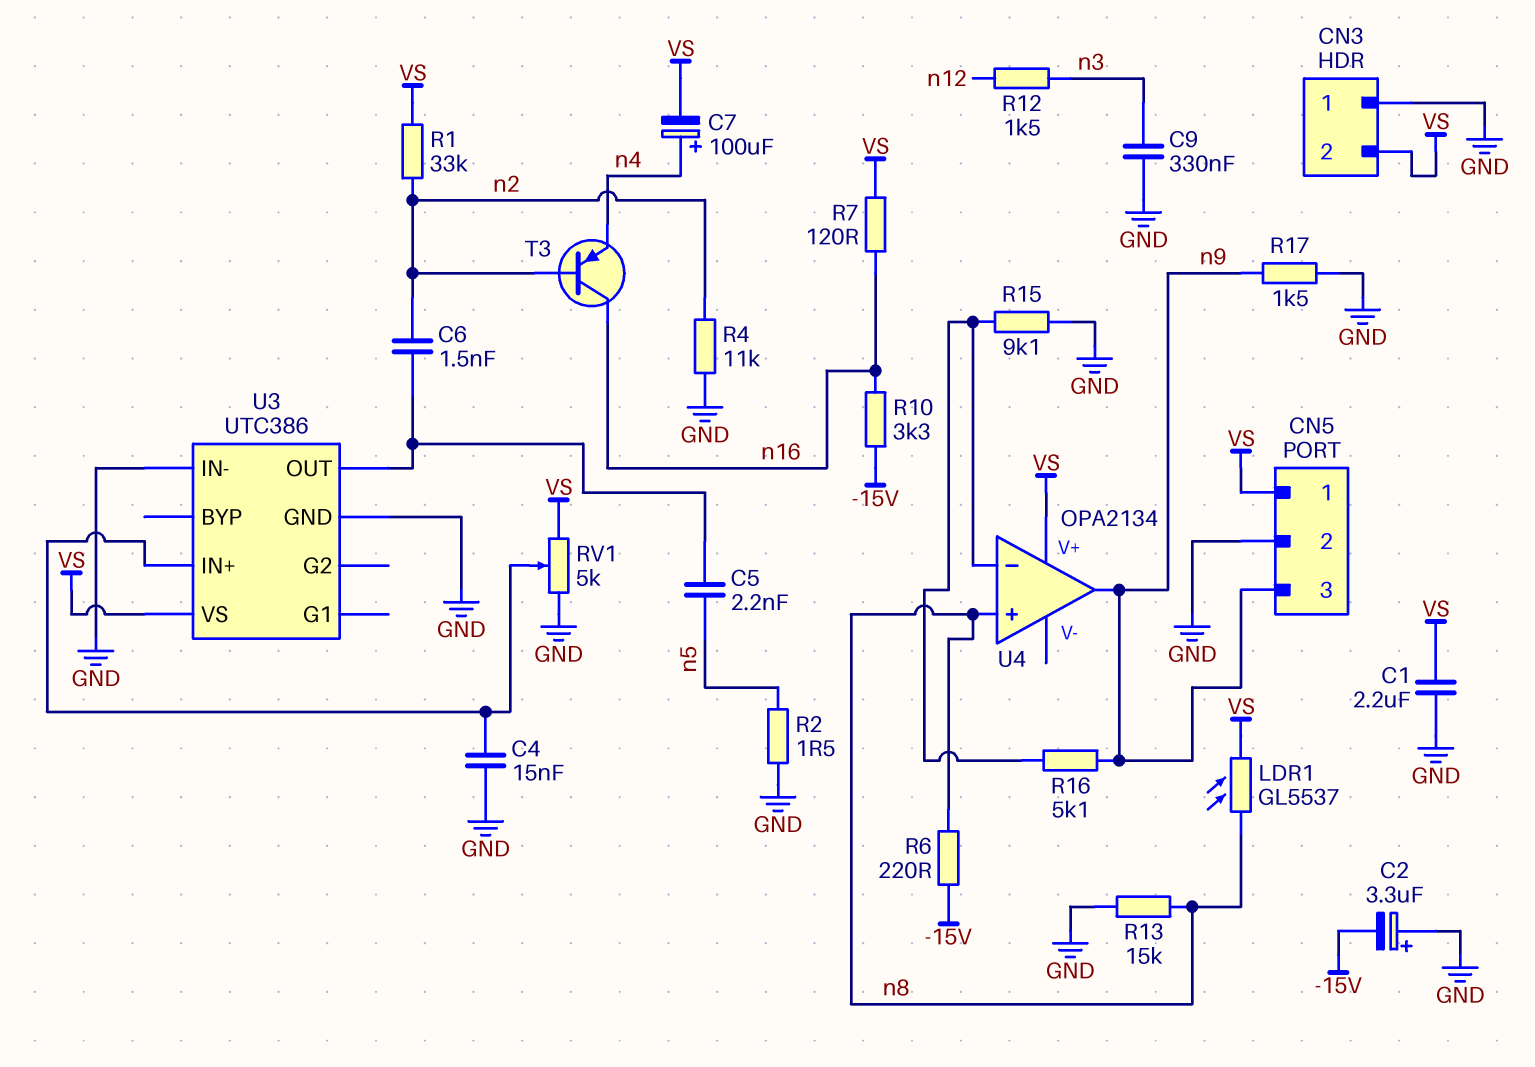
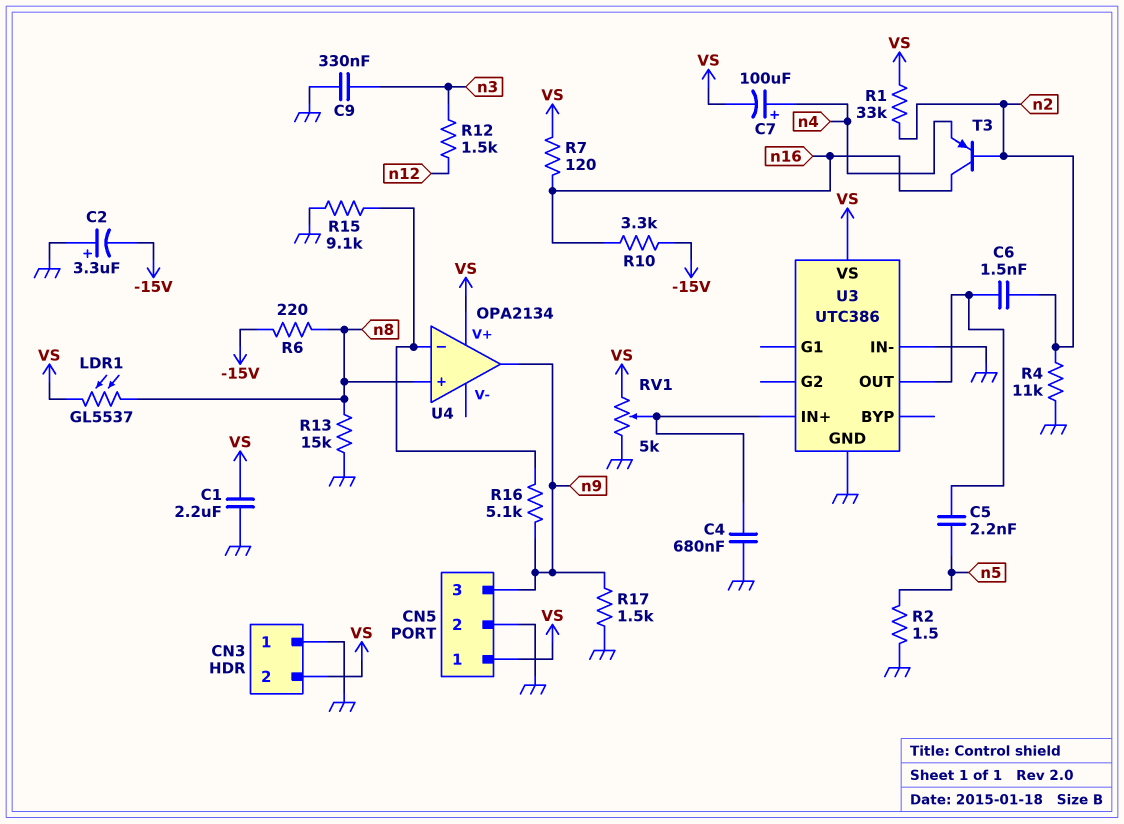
C4: 15nF (GND, U3/IN+) -> 680nF (GND, U3/IN+)

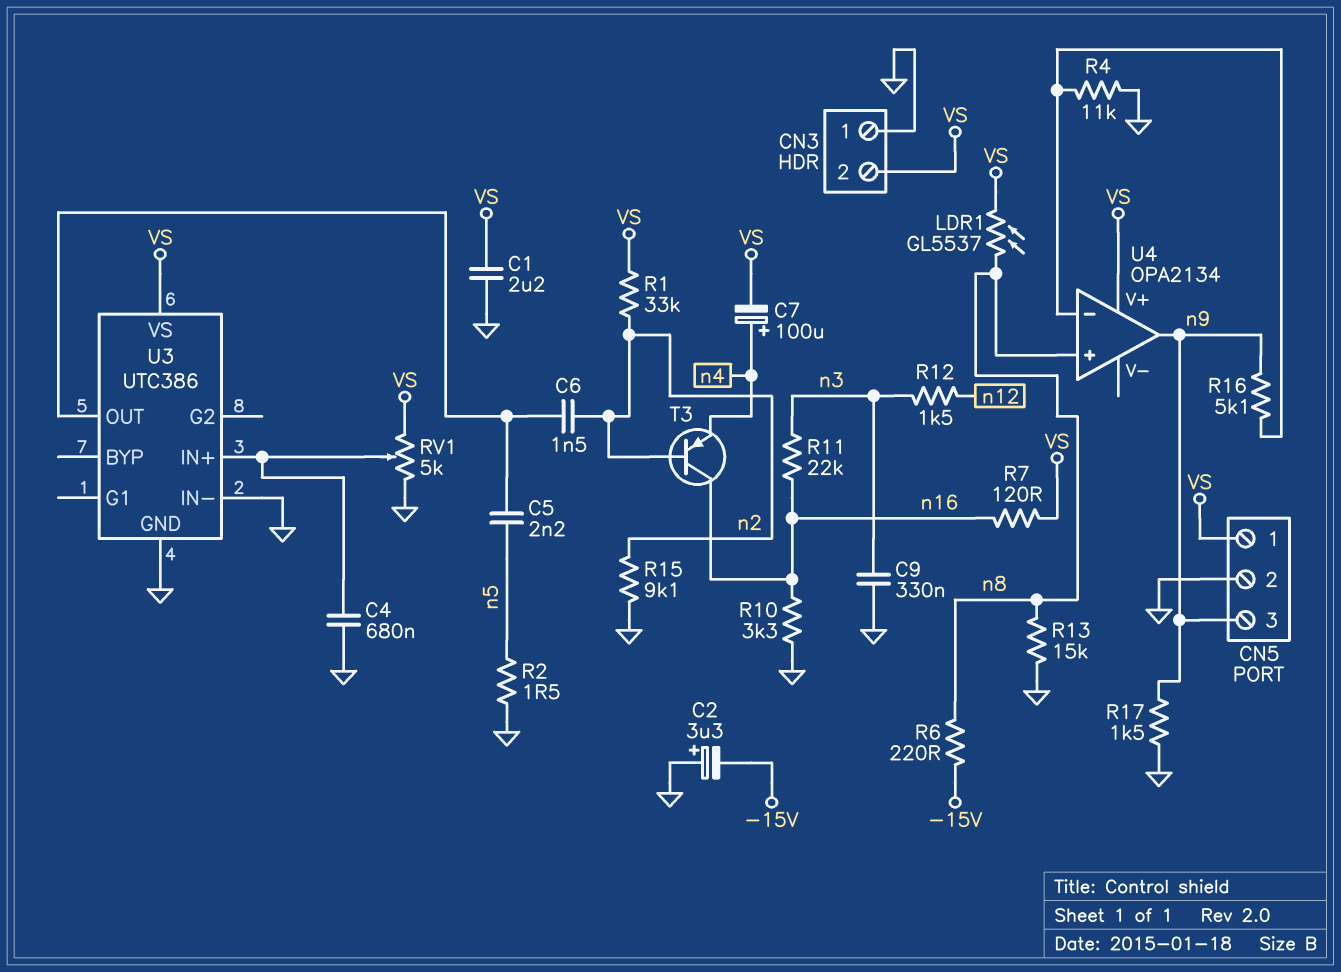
R4: 11k (GND, n2) -> 11k (GND, U4/in-)
R10: 3.3k (-15V, n16) -> 3.3k (GND, n16)
R11: none -> 22k (n3, n16)
R15: 9.1k (GND, U4/in-) -> 9.1k (GND, n2)

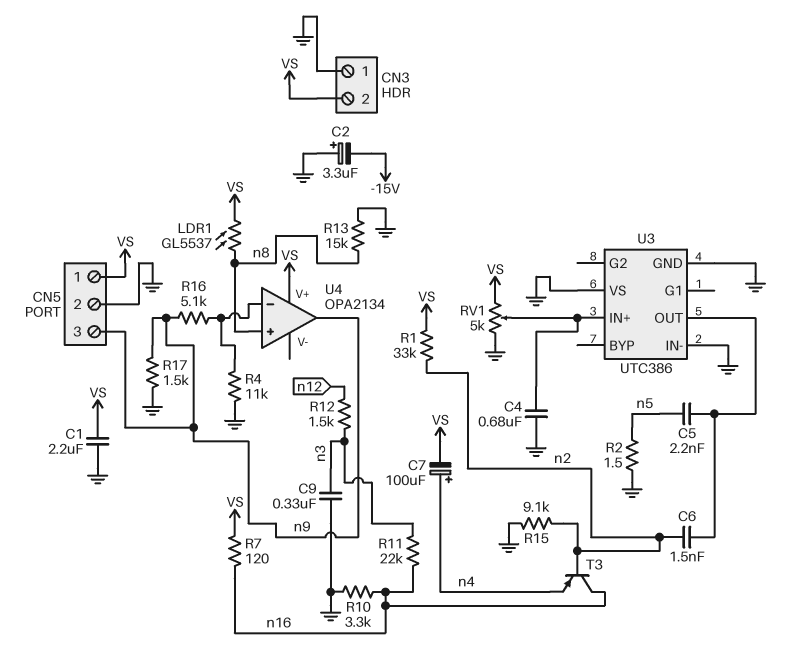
R6: 220 (-15V, n8) -> none
U3 pin VS: VS -> GND

